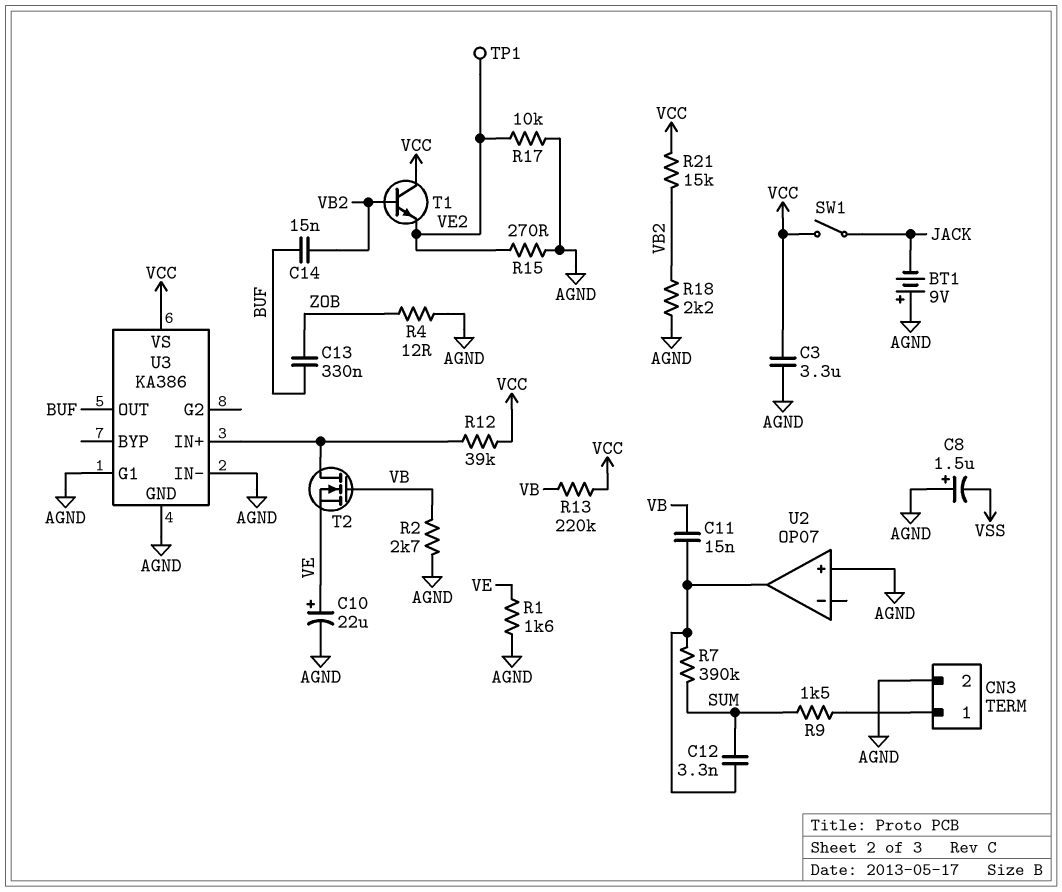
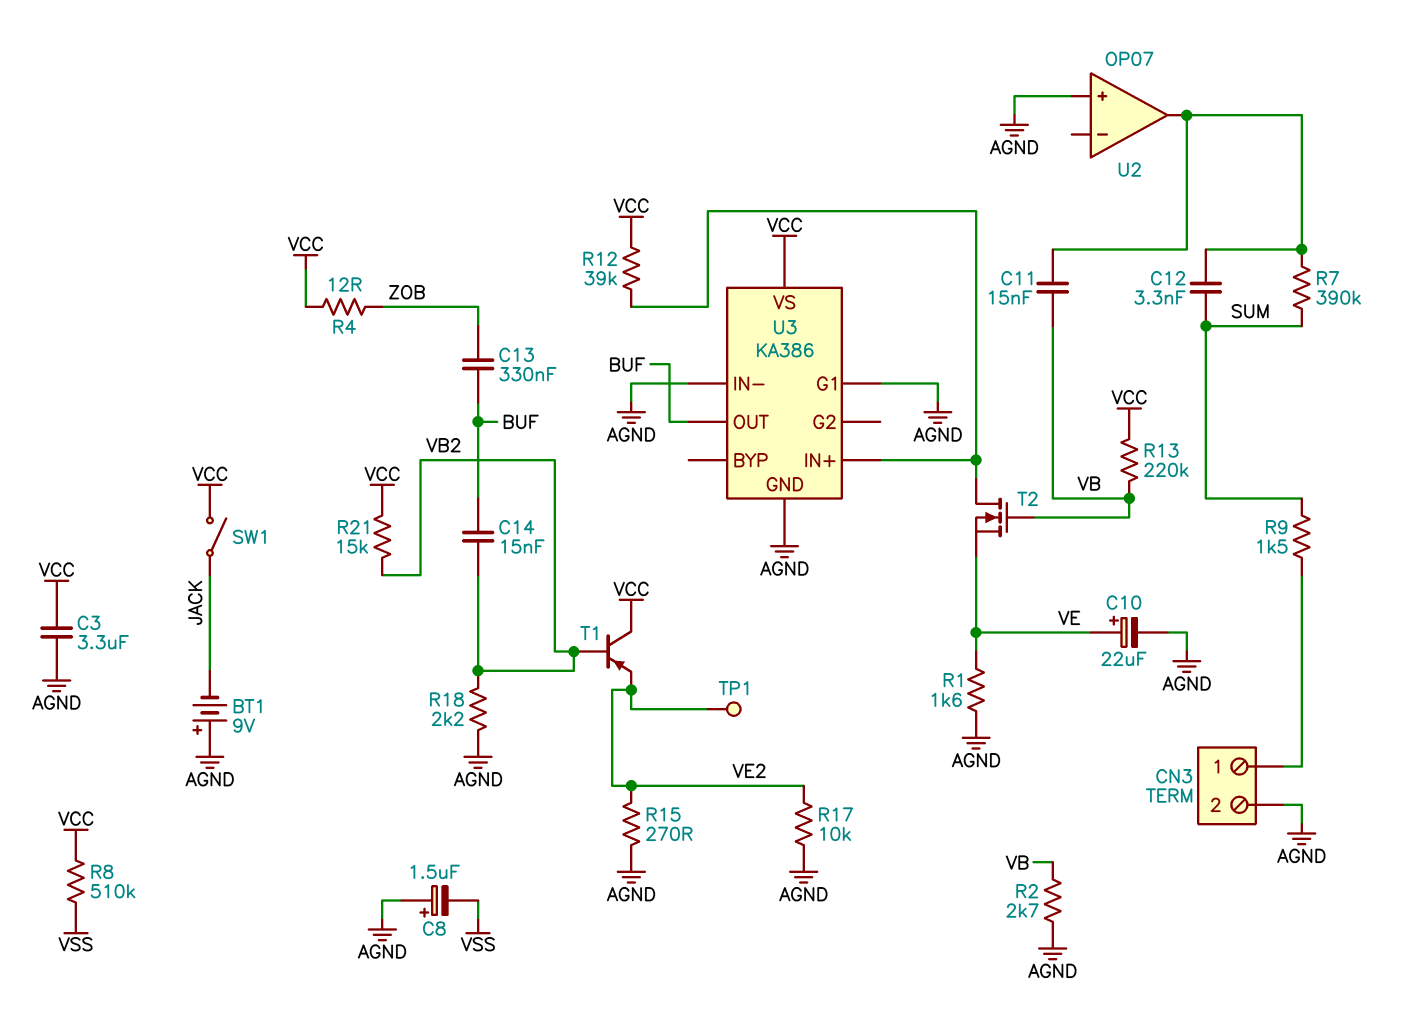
R4: 12 (AGND, ZOB) -> 12 (VCC, ZOB)
R8: none -> 510k (VCC, VSS)
T1: NPN (B VB2, C VCC, E VE2) -> PNP (B VB2, C VCC, E VE2)

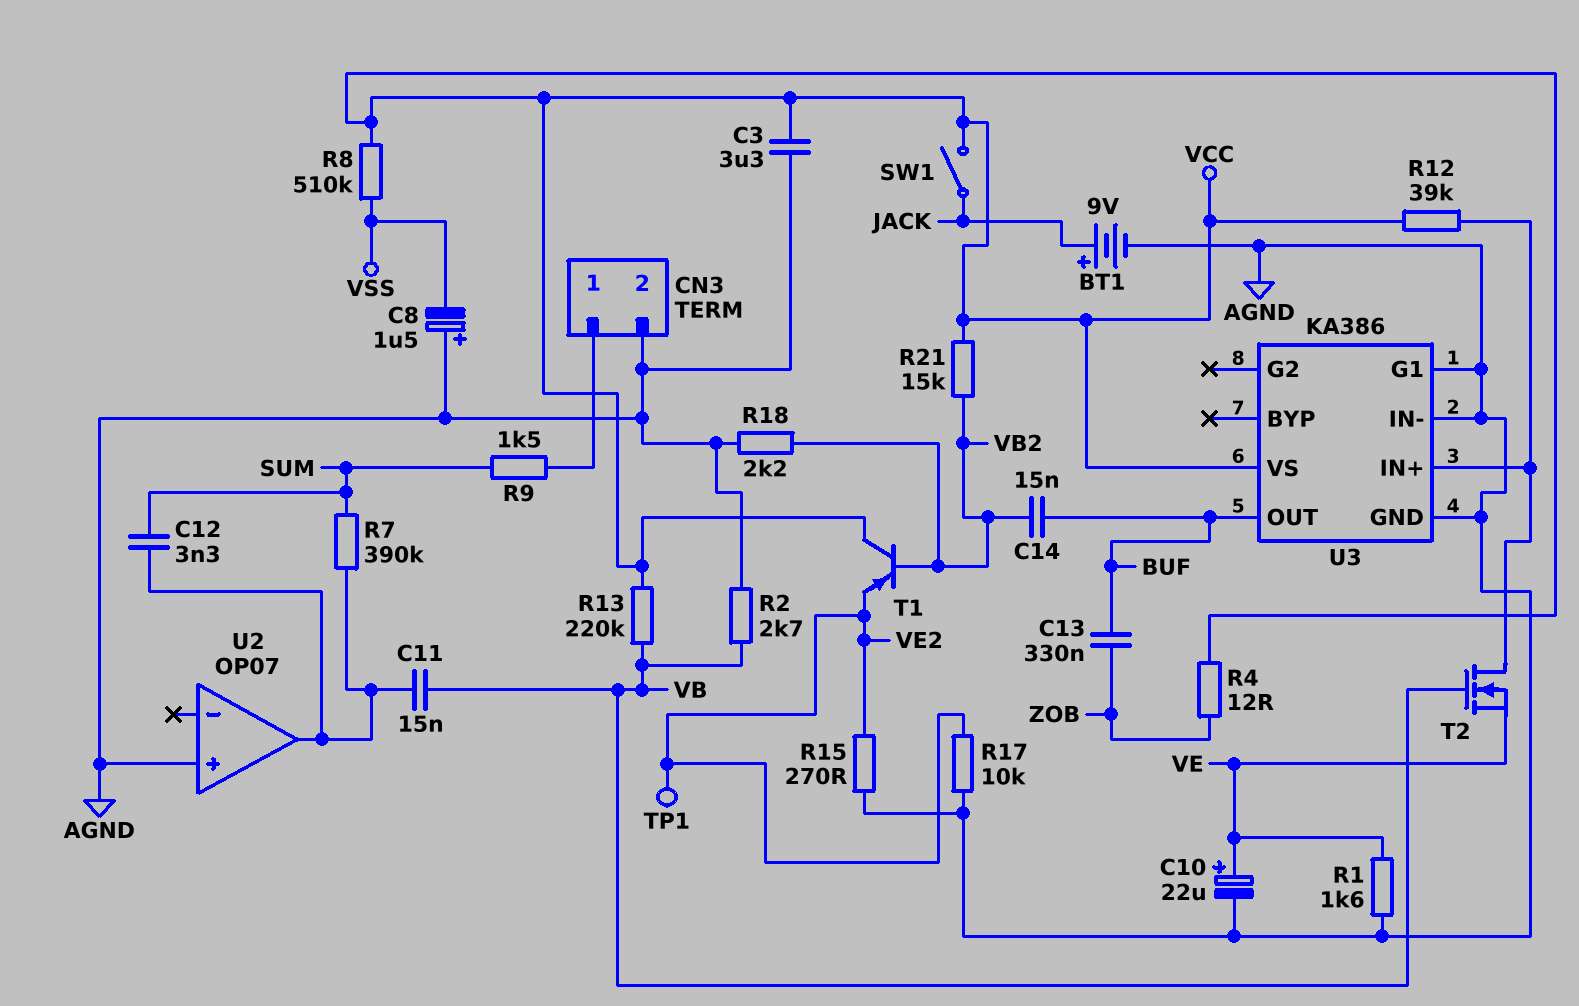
BT1: 9V (plus AGND, minus JACK) -> 9V (plus JACK, minus AGND)

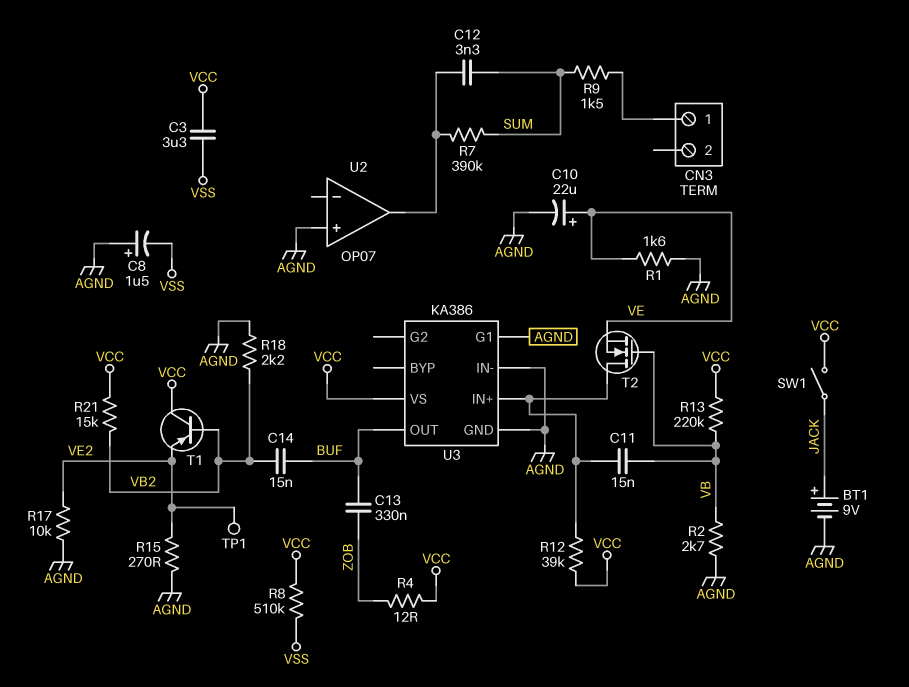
C3: 3.3uF (AGND, VCC) -> 3.3uF (VCC, VSS)
C11: 15nF (U2/out, VB) -> 15nF (U3/IN+, VB)
CN3 pin 2: AGND -> none

